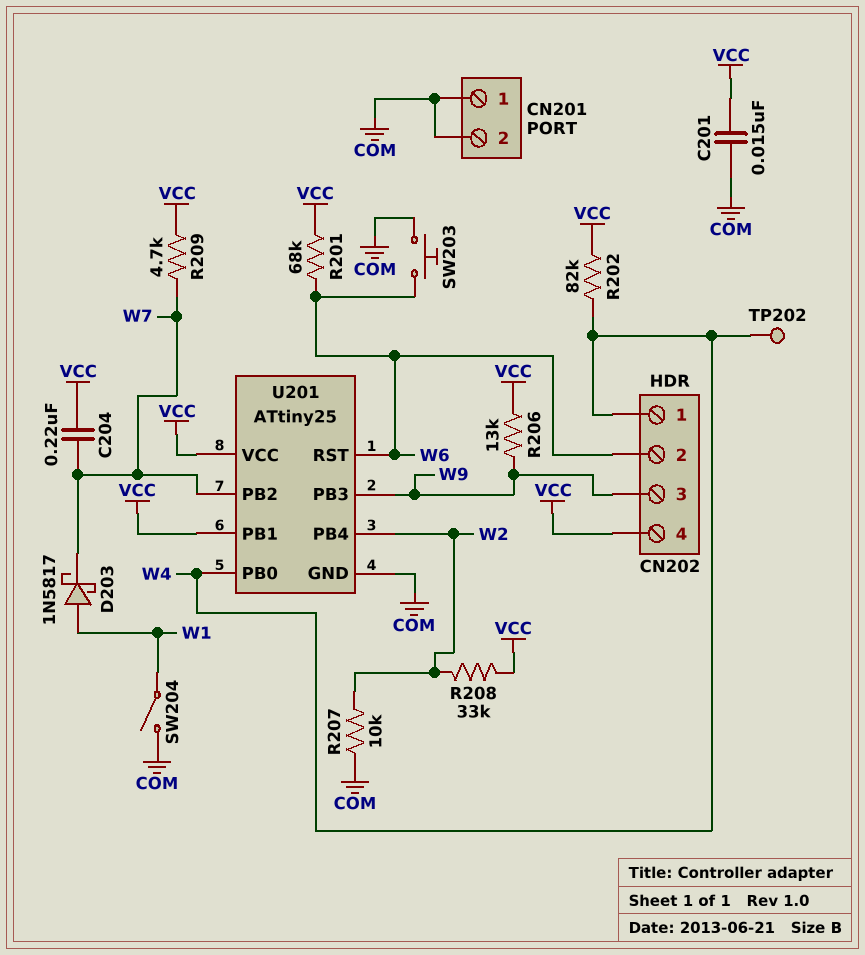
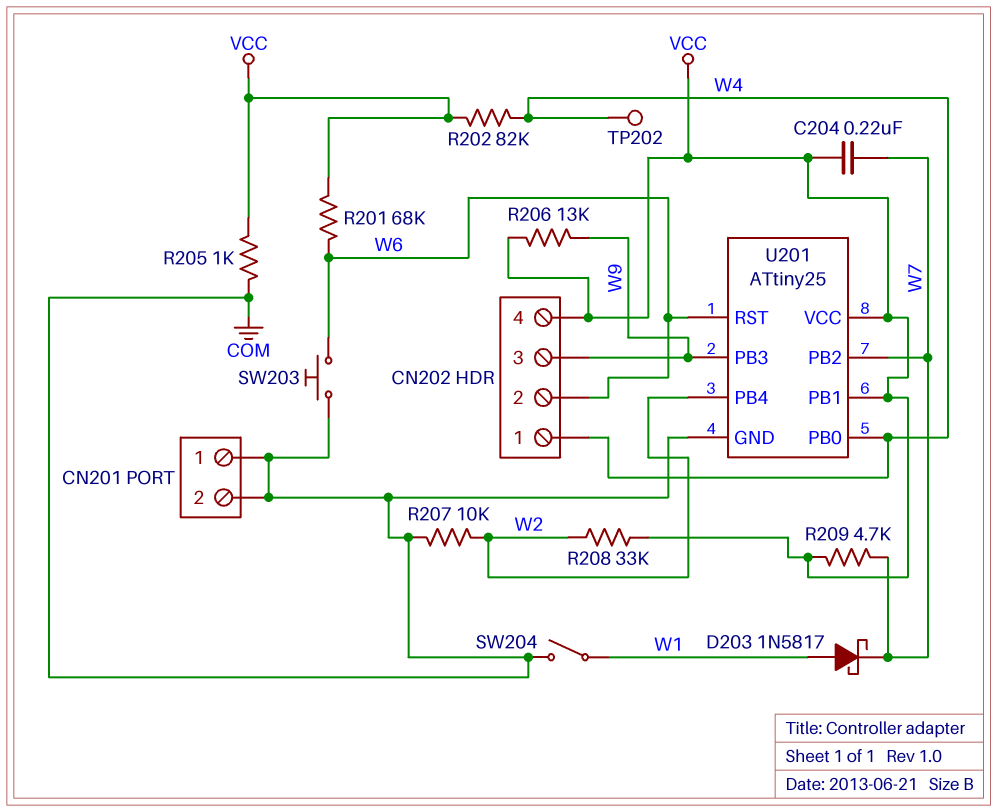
C201: 15nF (COM, VCC) -> none
R205: none -> 1k (COM, VCC)

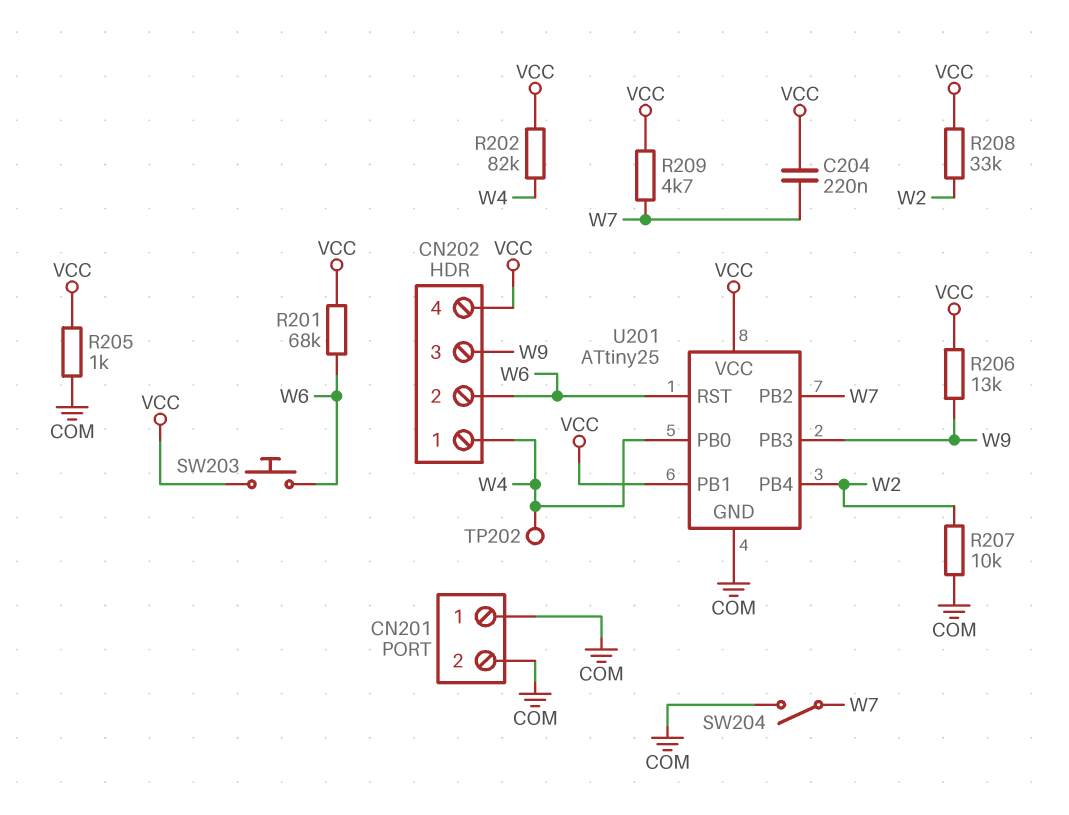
D203: schottky 1N5817 (A W1, K W7) -> none
SW203: button (COM, W6) -> button (VCC, W6)
SW204: switch (COM, W1) -> switch (COM, W7)

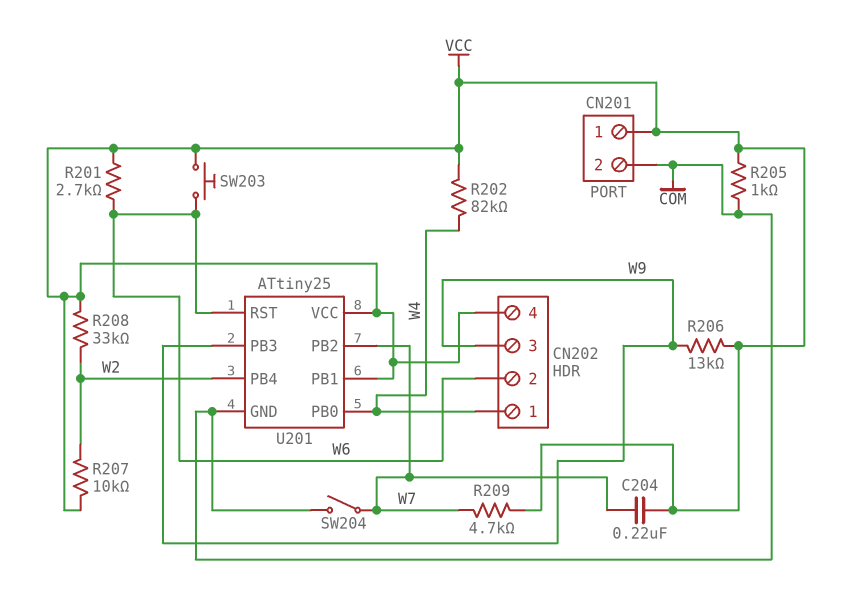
CN201 pin 1: COM -> VCC
R201: 68k (VCC, W6) -> 2.7k (VCC, W6)
R207: 10k (COM, W2) -> 10k (VCC, W2)
TP202: test point (W4) -> none

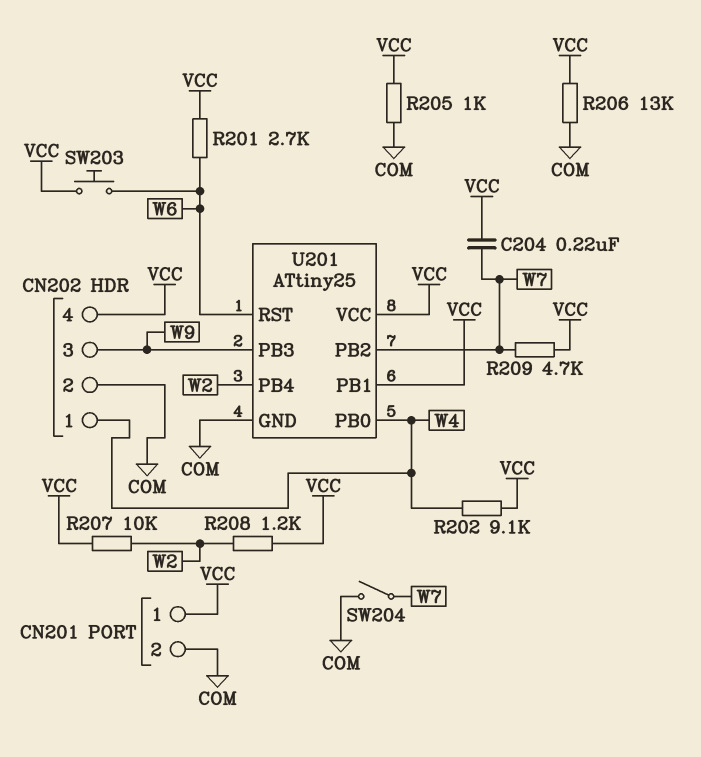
CN202 pin 2: W6 -> COM
R202: 82k (VCC, W4) -> 9.1k (VCC, W4)
R206: 13k (VCC, W9) -> 13k (COM, VCC)
R208: 33k (VCC, W2) -> 1.2k (VCC, W2)

